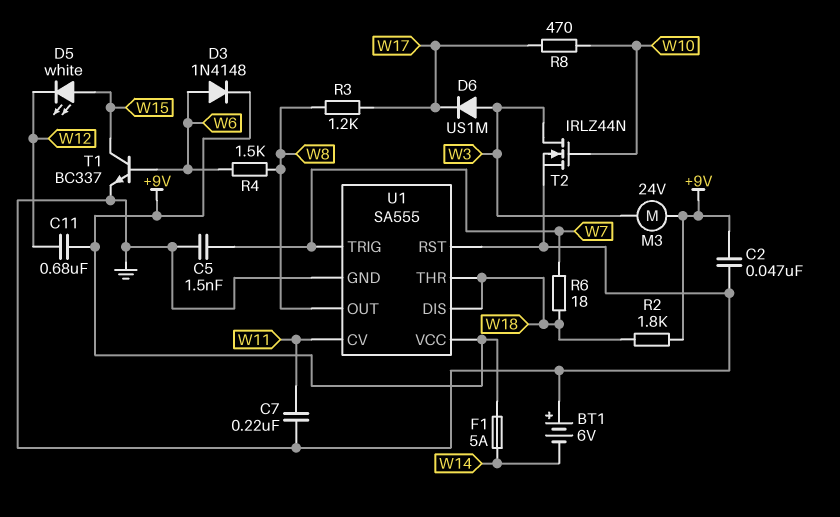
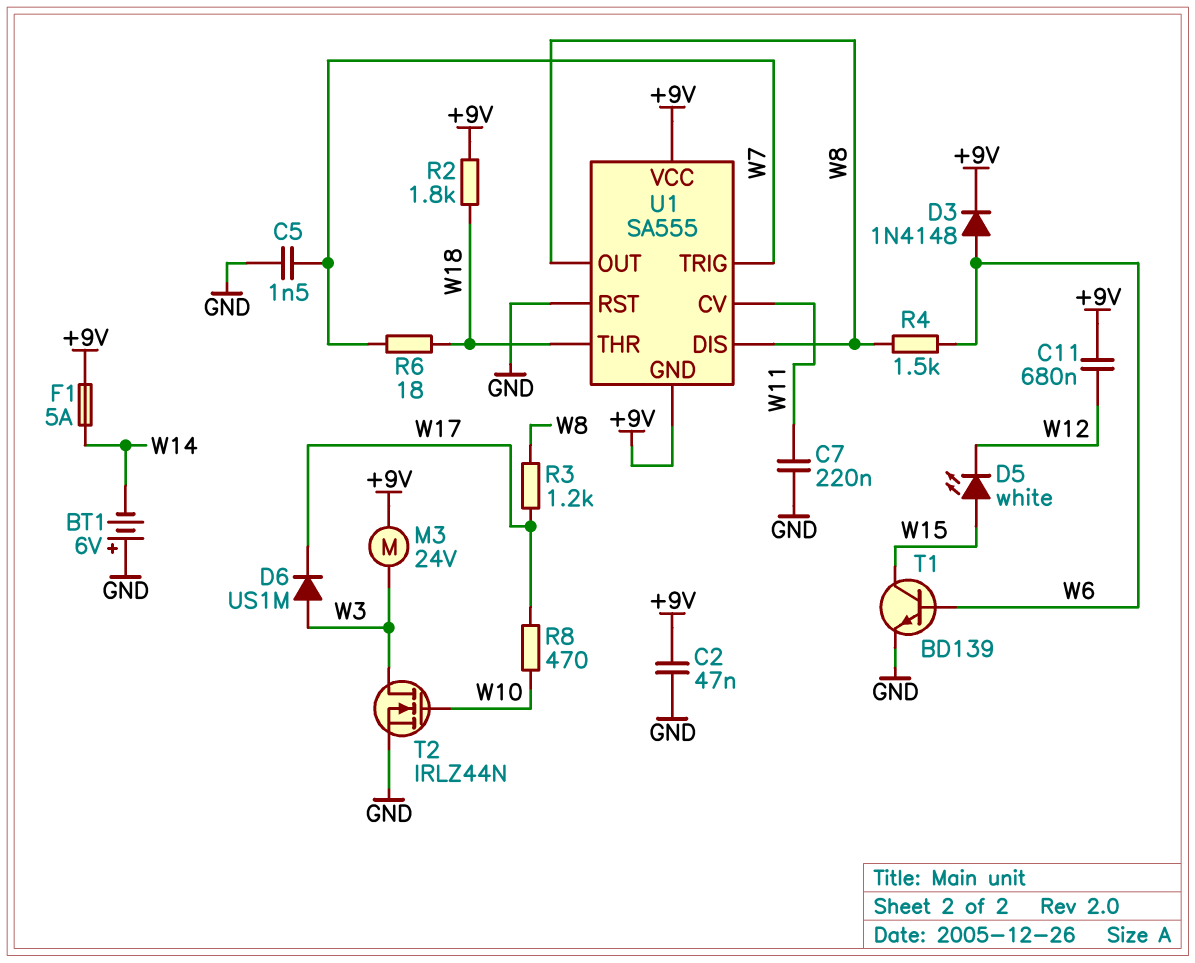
T1: NPN BC337 (B W6, C W15, E GND) -> NPN BD139 (B W6, C W15, E GND)
U1 pin DIS: W18 -> W8
U1 pin GND: GND -> +9V

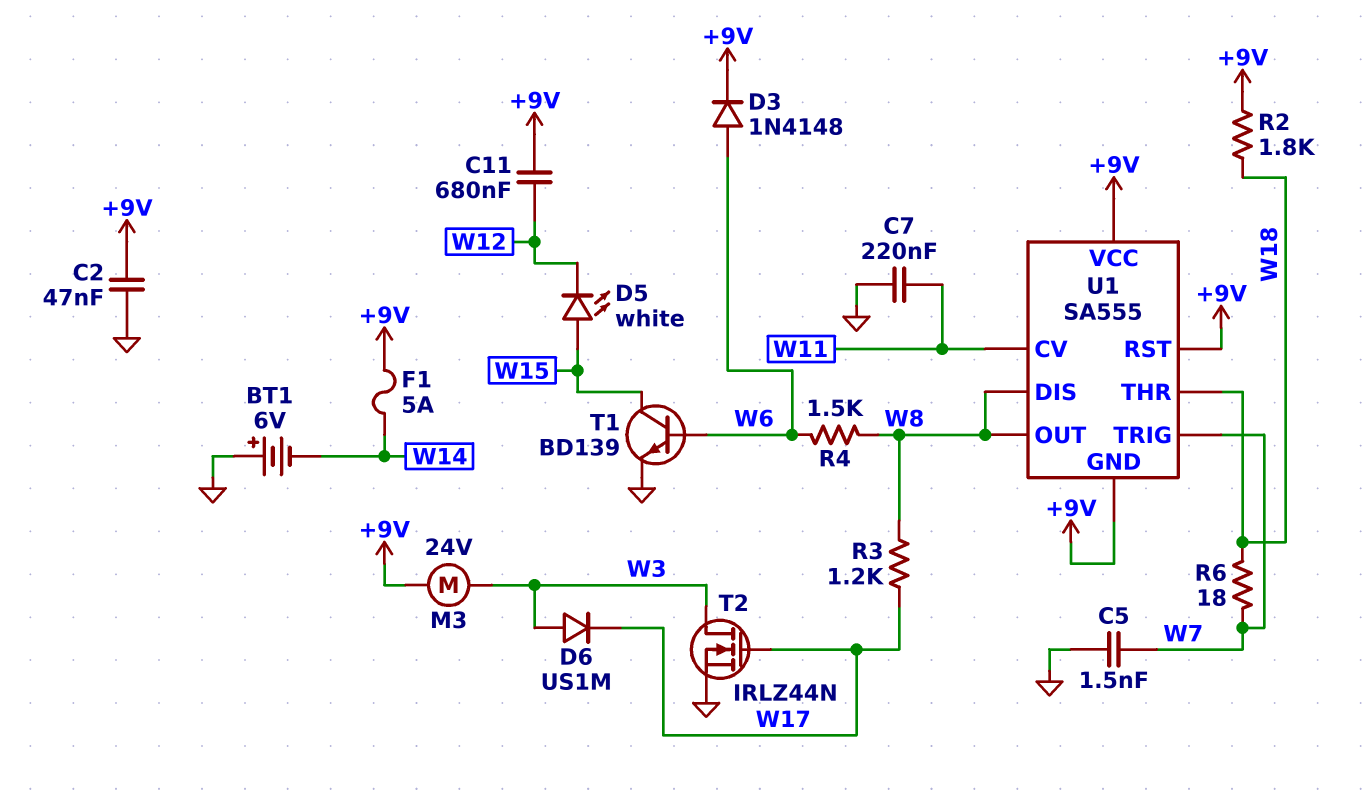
R8: 470 (W10, W17) -> none
T2: NMOS IRLZ44N (G W10, D W3, S GND) -> NMOS IRLZ44N (G W17, D W3, S GND)
U1 pin RST: GND -> +9V

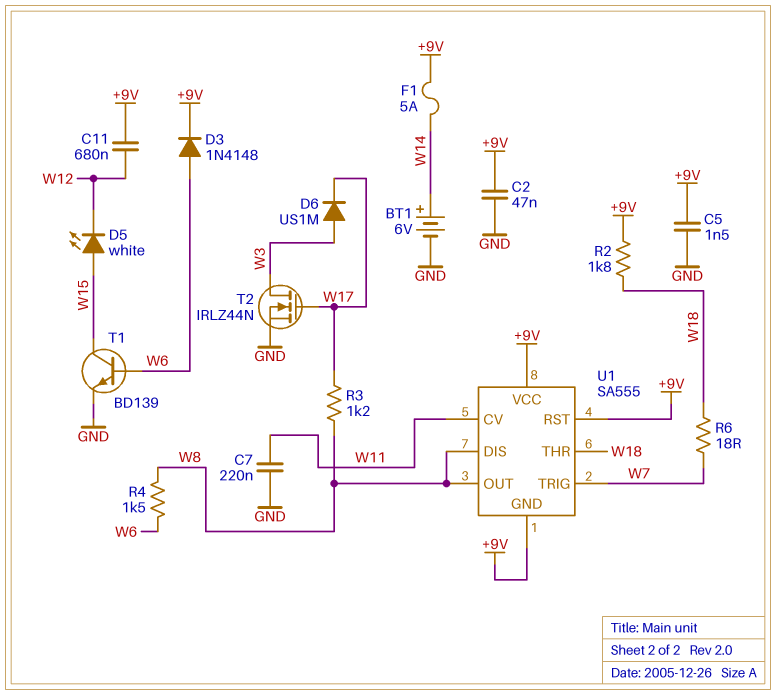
BT1: 6V (plus GND, minus W14) -> 6V (plus W14, minus GND)
C5: 1.5nF (GND, W7) -> 1.5nF (+9V, GND)
M3: motor 24V (+9V, W3) -> none

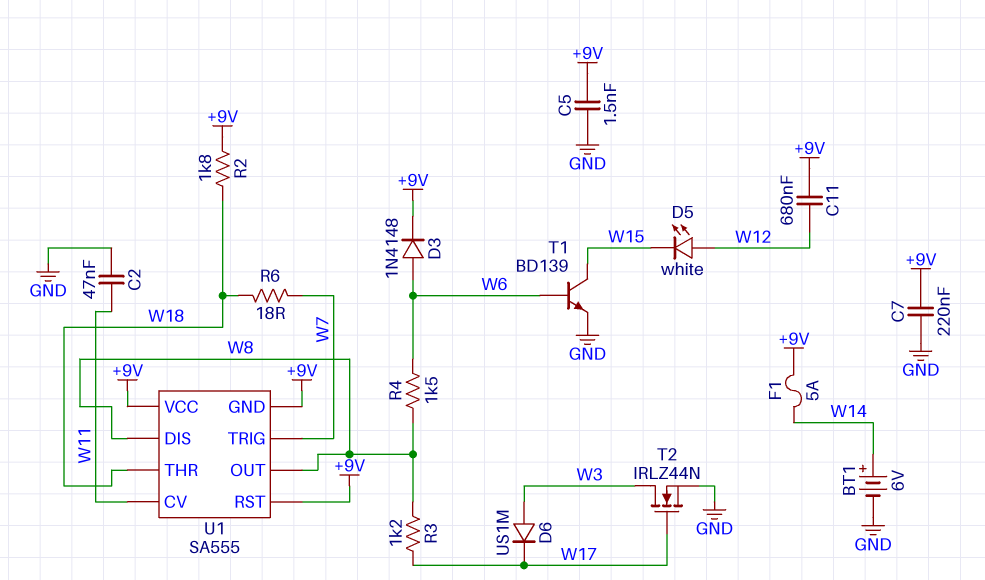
C2: 47nF (+9V, GND) -> 47nF (GND, W11)
C7: 220nF (GND, W11) -> 220nF (+9V, GND)
D5: LED white (A W15, K W12) -> LED white (A W12, K W15)

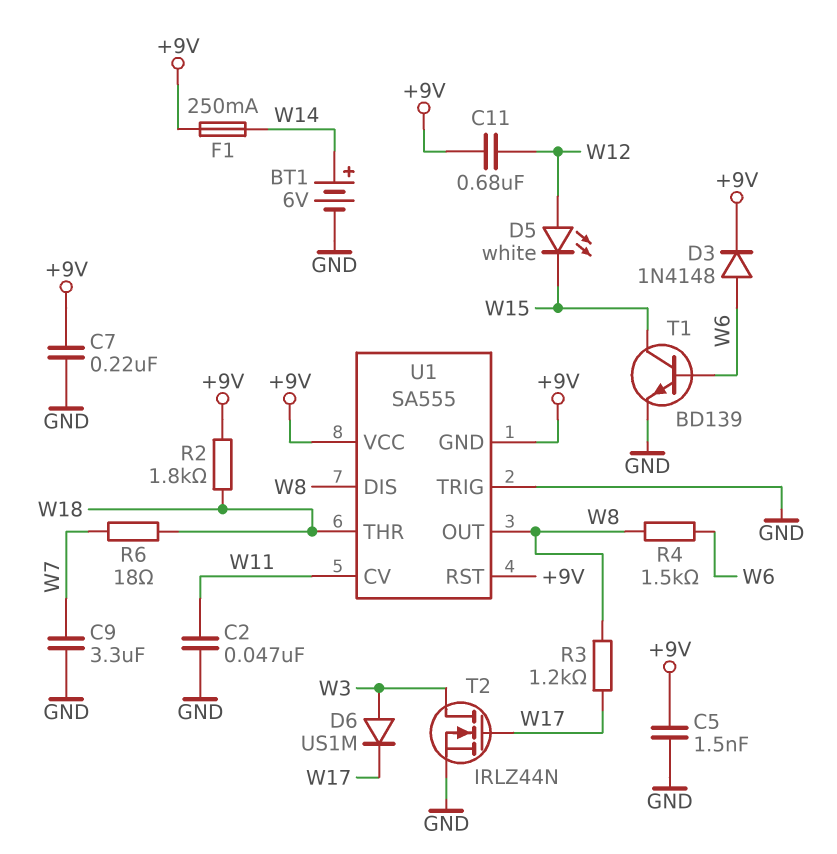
C9: none -> 3.3uF (GND, W7)
F1: 5A (+9V, W14) -> 250mA (+9V, W14)
U1 pin TRIG: W7 -> GND

